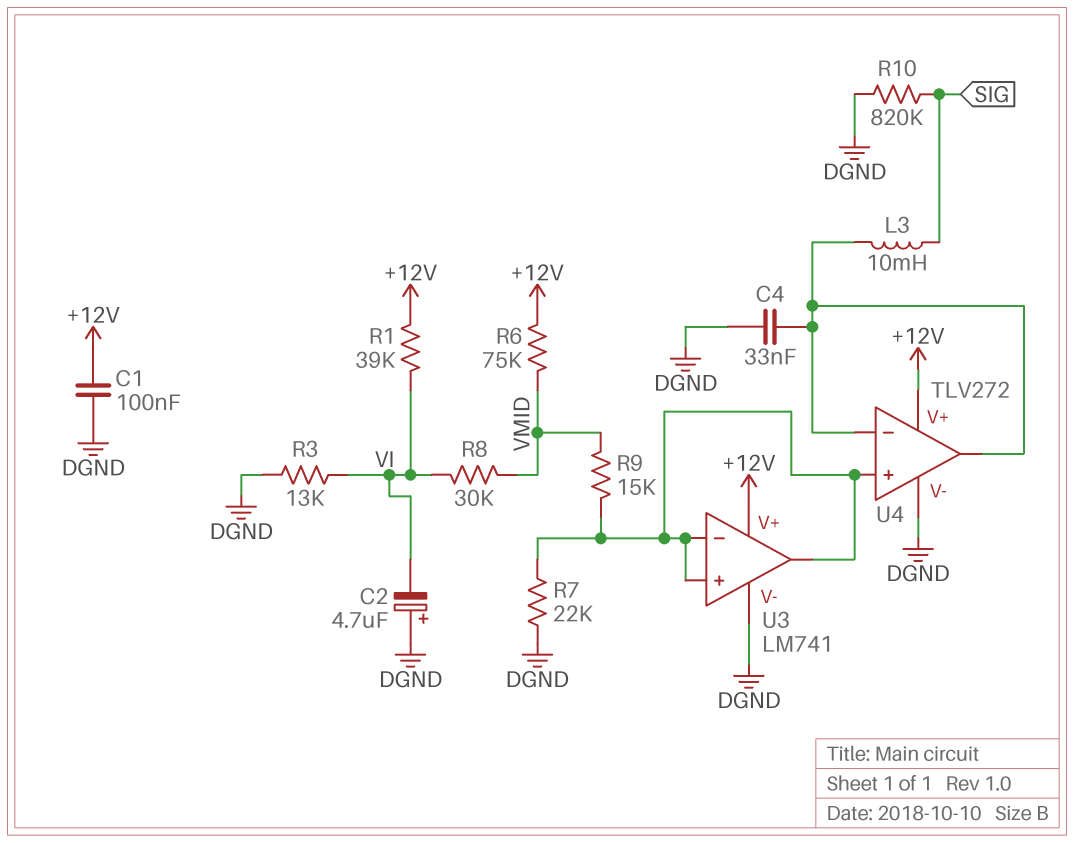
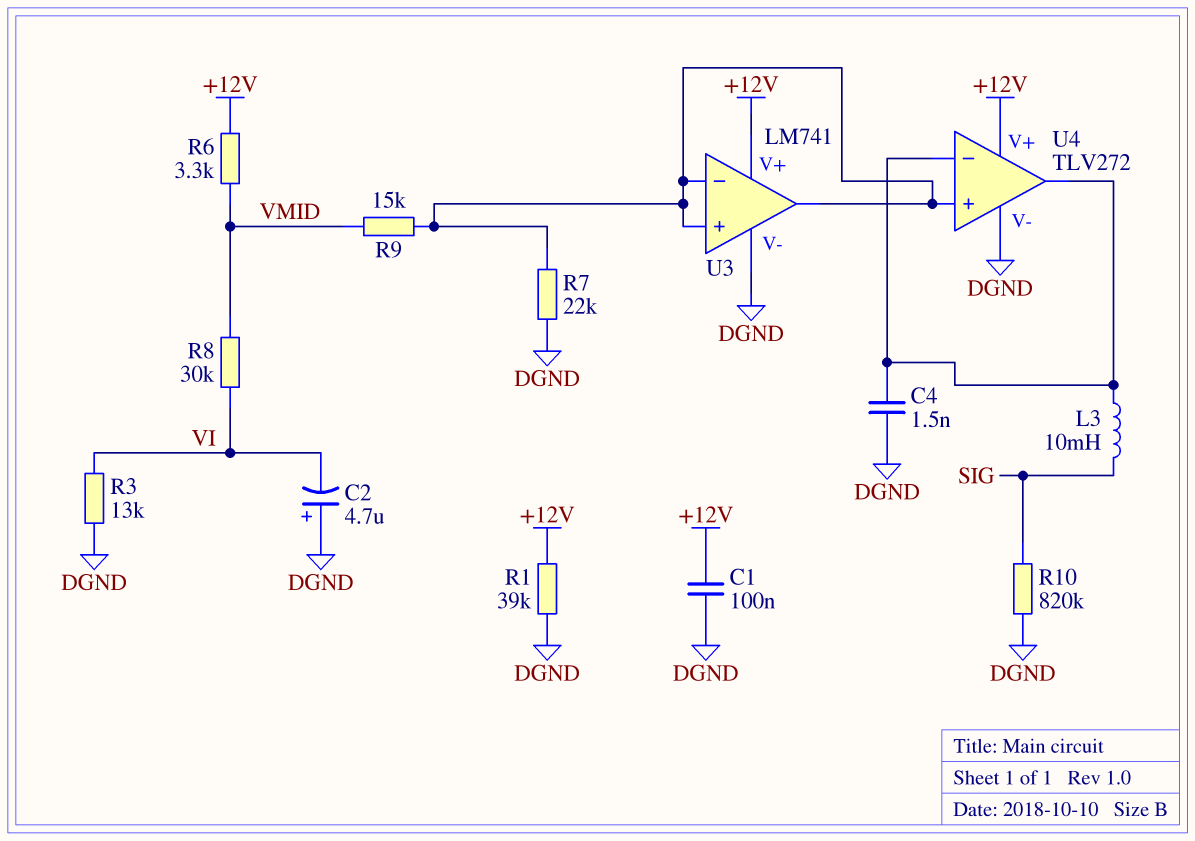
C4: 33nF (DGND, U4/in-) -> 1.5nF (DGND, U4/in-)
R1: 39k (+12V, VI) -> 39k (+12V, DGND)
R6: 75k (+12V, VMID) -> 3.3k (+12V, VMID)

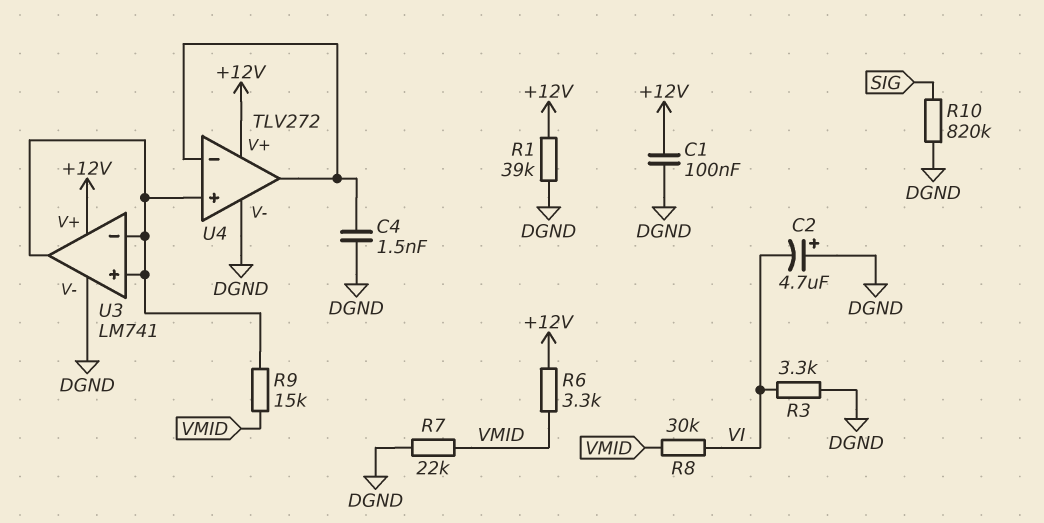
L3: 10mH (SIG, U4/in-) -> none
R3: 13k (DGND, VI) -> 3.3k (DGND, VI)
R7: 22k (DGND, U3/in+) -> 22k (DGND, VMID)

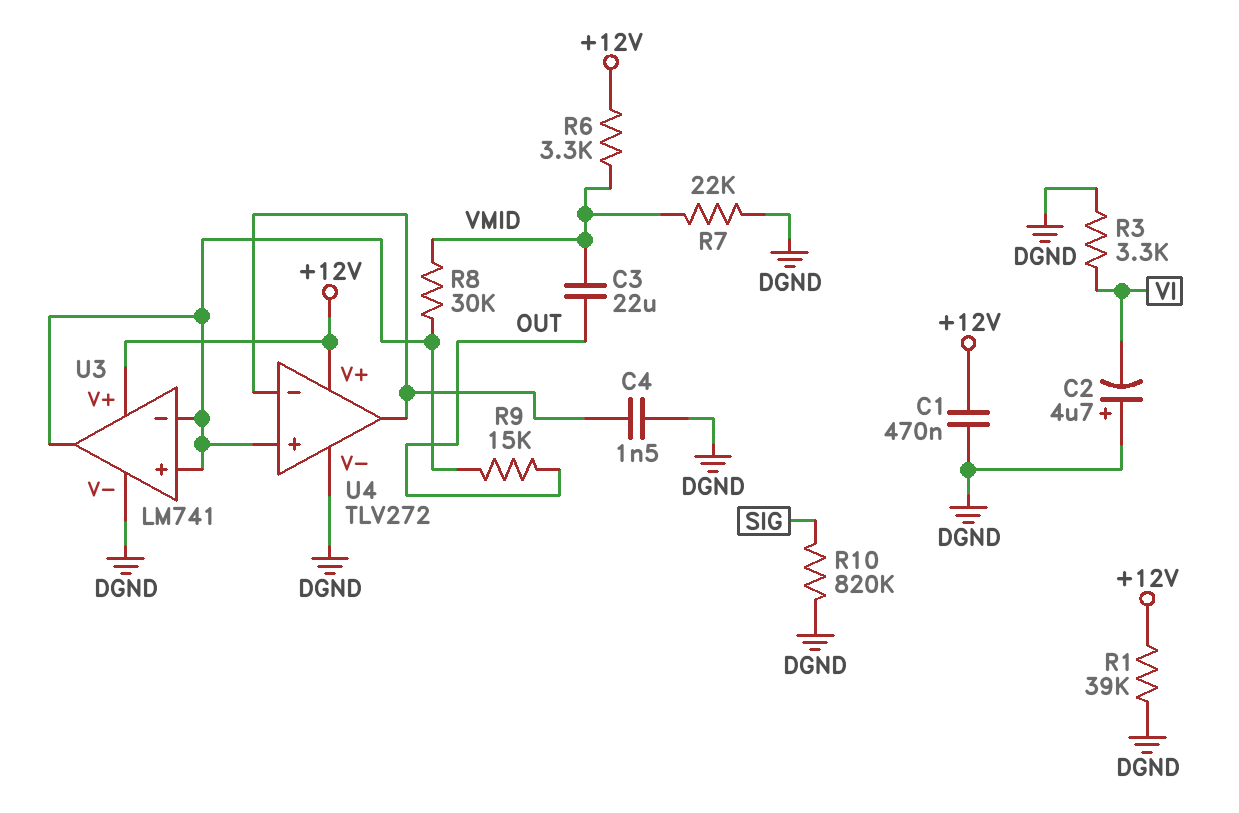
C1: 100nF (+12V, DGND) -> 470nF (+12V, DGND)
C3: none -> 22uF (OUT, VMID)
R8: 30k (VI, VMID) -> 30k (U3/in+, VMID)
R9: 15k (U3/in+, VMID) -> 15k (OUT, U3/in+)

